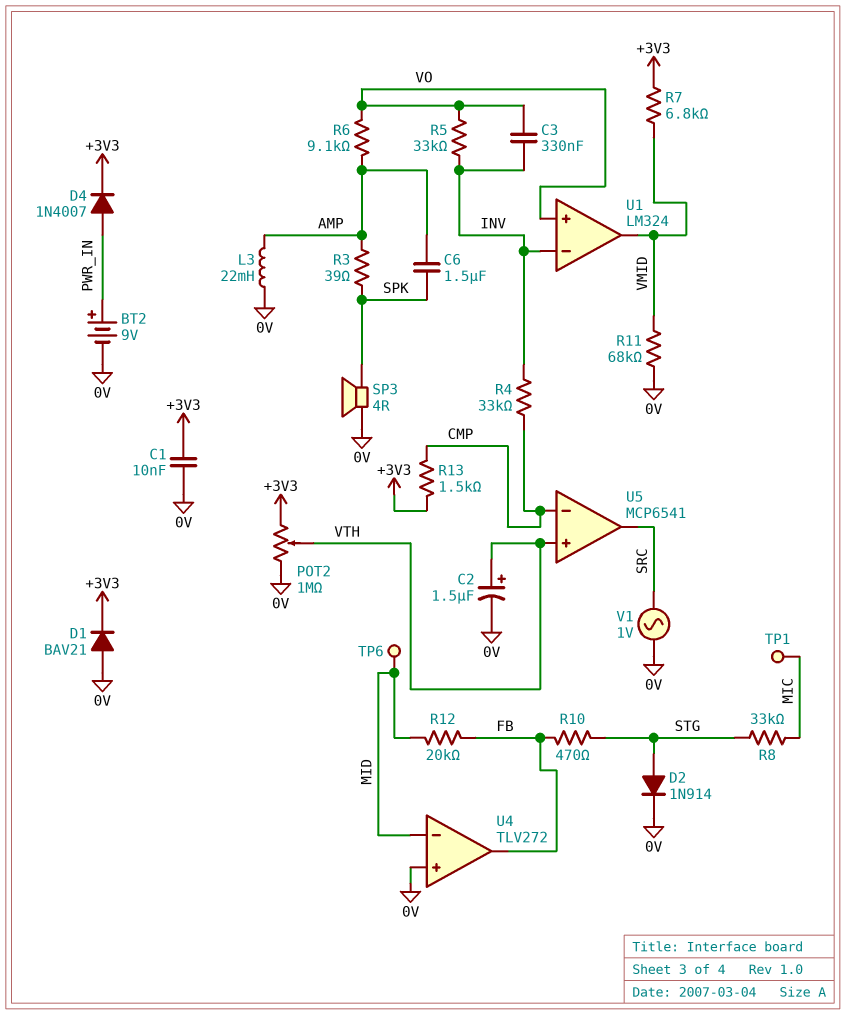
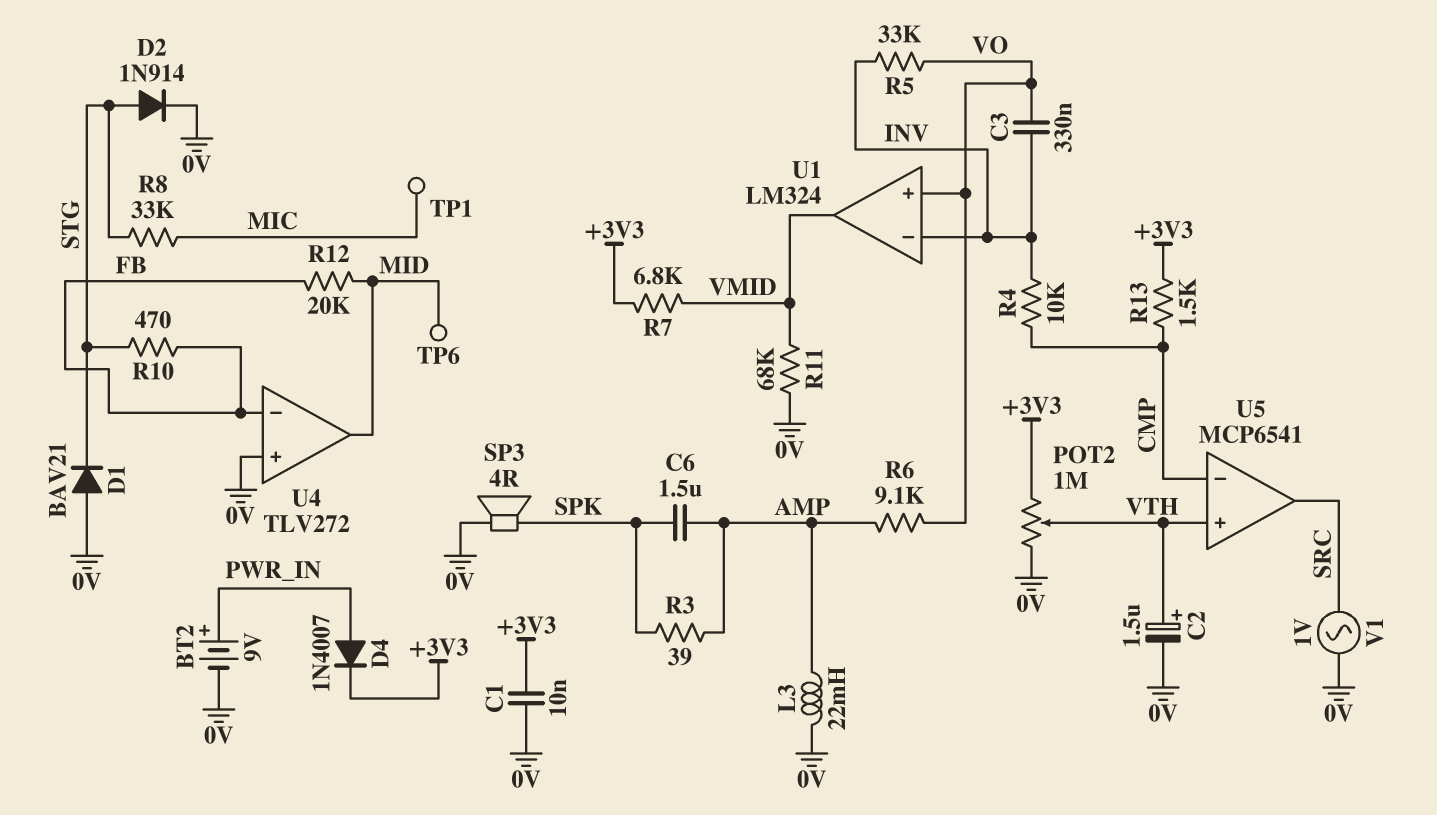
D1: diode BAV21 (A 0V, K +3V3) -> diode BAV21 (A 0V, K STG)
R4: 33k (CMP, INV) -> 10k (CMP, INV)
U4 pin in-: MID -> FB
U4 pin out: FB -> MID

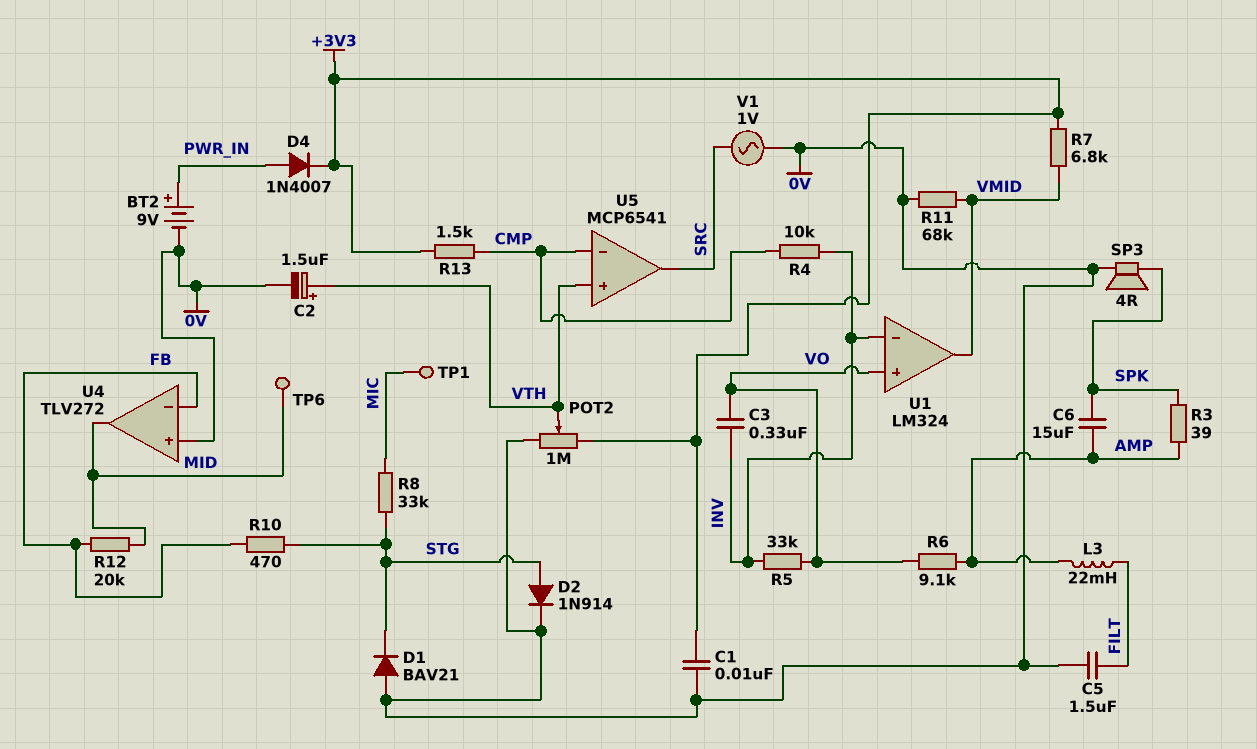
C5: none -> 1.5uF (0V, FILT)
C6: 1.5uF (AMP, SPK) -> 15uF (AMP, SPK)
L3: 22mH (0V, AMP) -> 22mH (AMP, FILT)

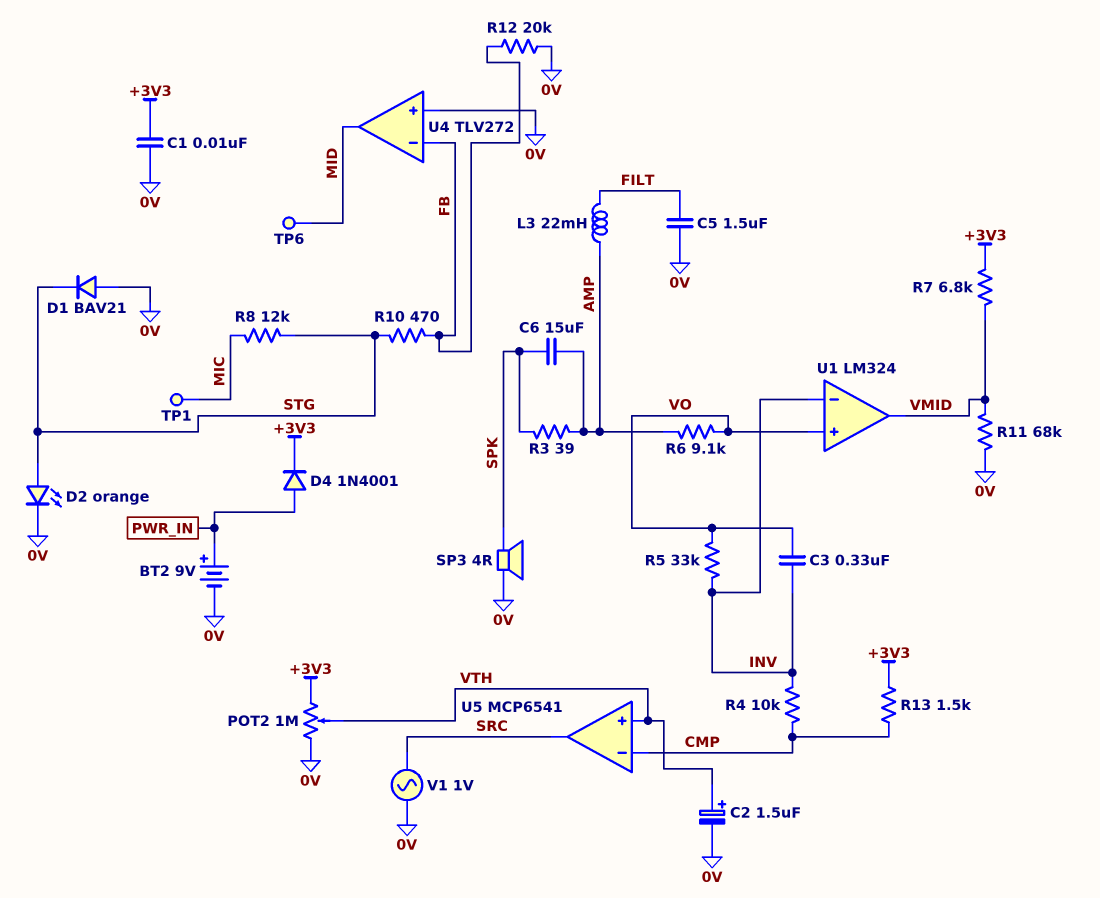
D2: diode 1N914 (A STG, K 0V) -> LED orange (A STG, K 0V)
D4: diode 1N4007 (A PWR_IN, K +3V3) -> diode 1N4001 (A PWR_IN, K +3V3)
R8: 33k (MIC, STG) -> 12k (MIC, STG)
R12: 20k (FB, MID) -> 20k (0V, FB)

